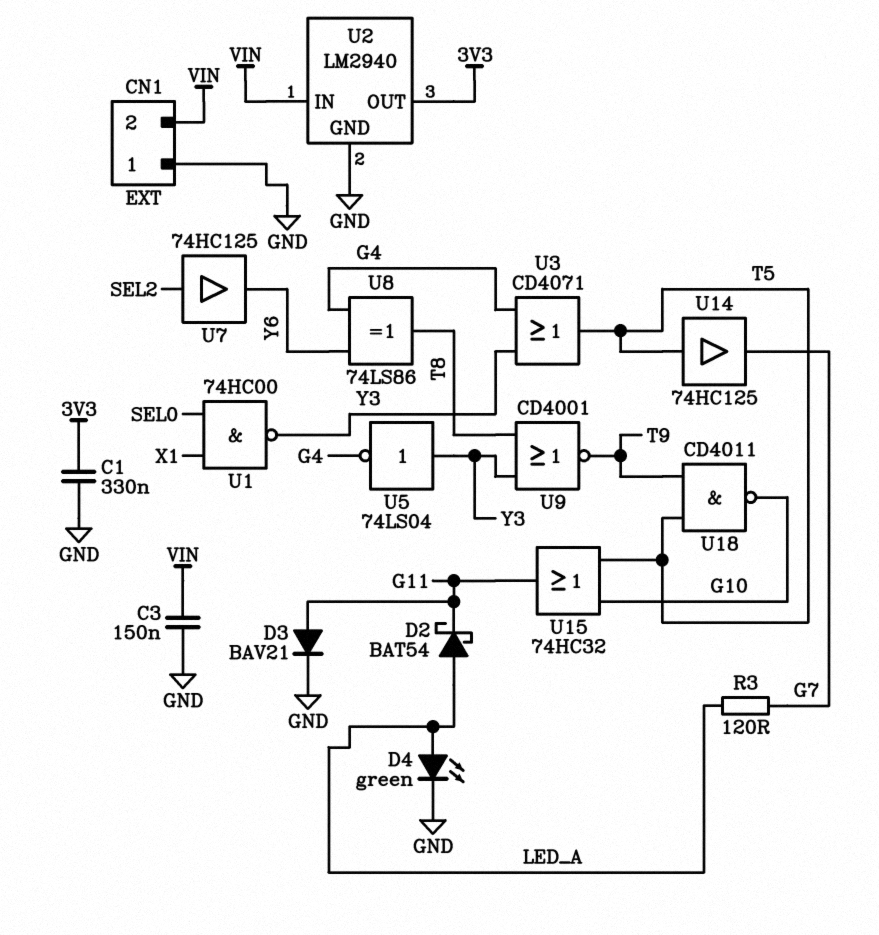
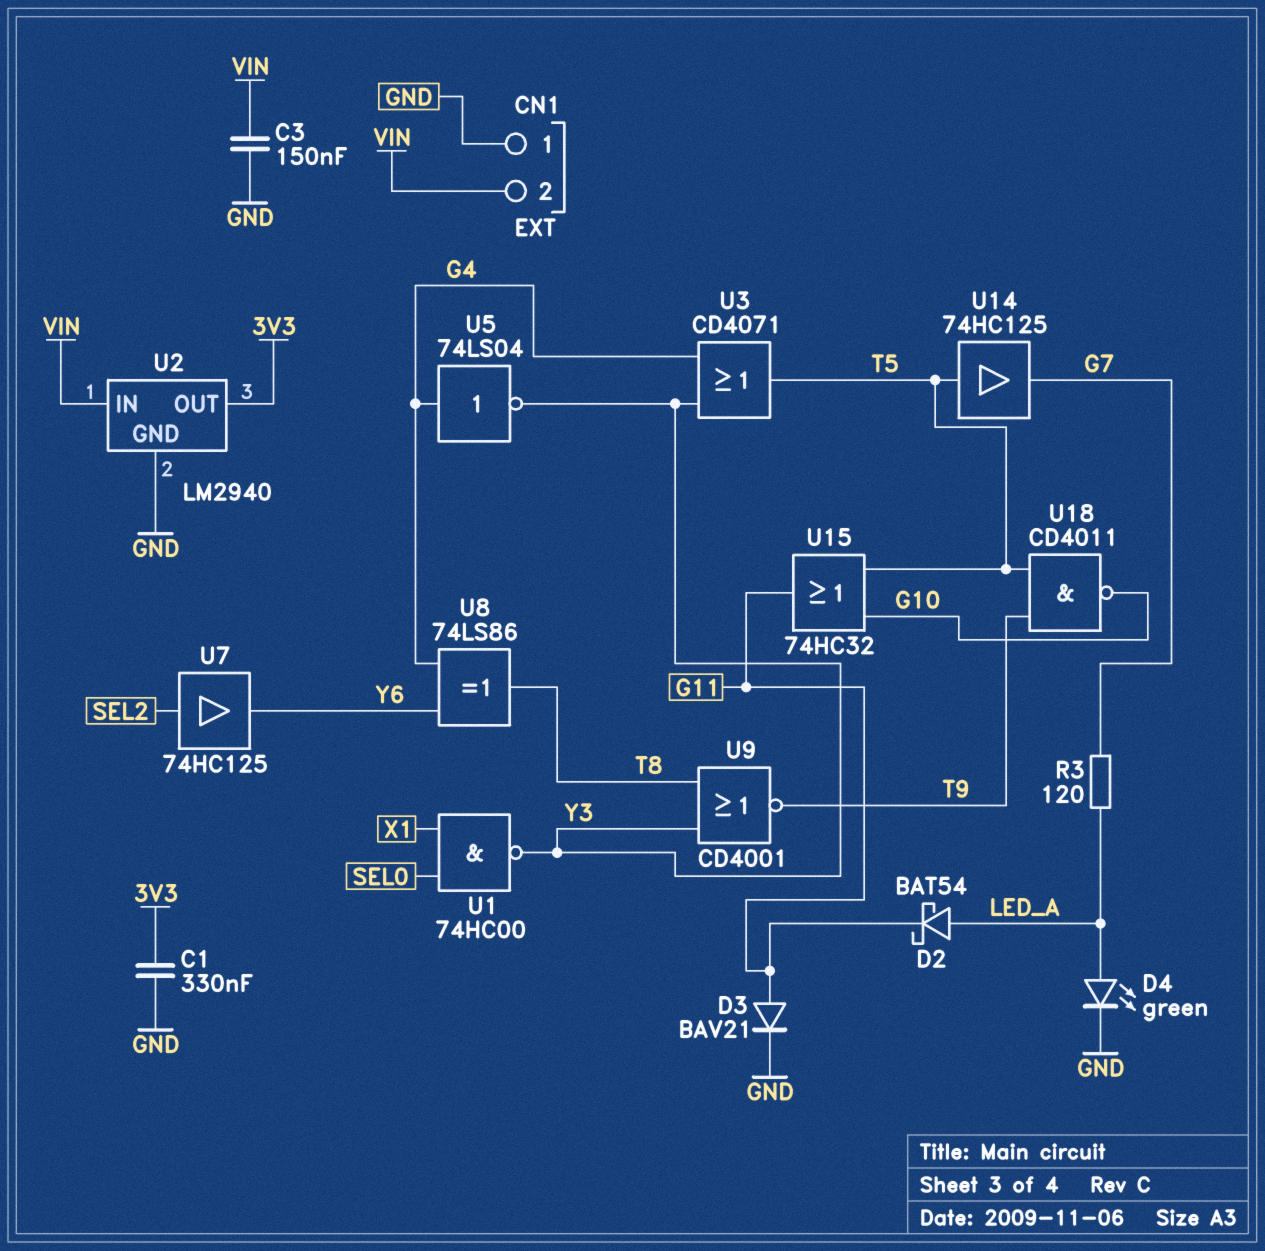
U5: NOT 74LS04 (in Y3, out G4) -> NOT 74LS04 (in G4, out Y3)

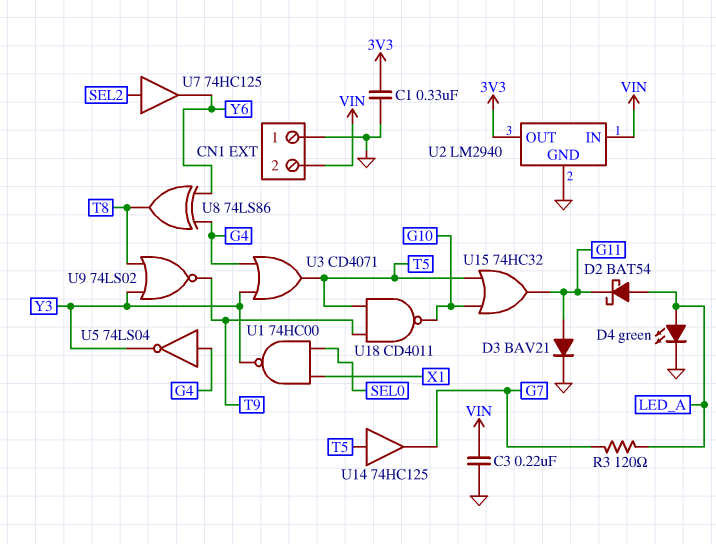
C3: 150nF (GND, VIN) -> 220nF (GND, VIN)
U9: NOR CD4001 (in T8, in Y3, out T9) -> NOR 74LS02 (in T8, in Y3, out T9)

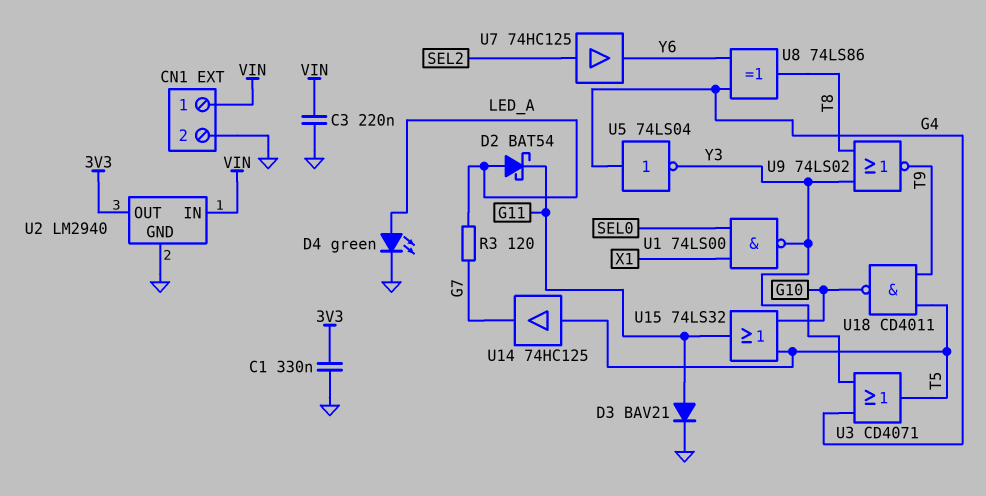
CN1 pin 1: GND -> VIN
CN1 pin 2: VIN -> GND
U1: NAND 74HC00 (in SEL0, in X1, out Y3) -> NAND 74LS00 (in SEL0, in X1, out Y3)
U15: OR 74HC32 (in G10, in T5, out G11) -> OR 74LS32 (in G10, in T5, out G11)

